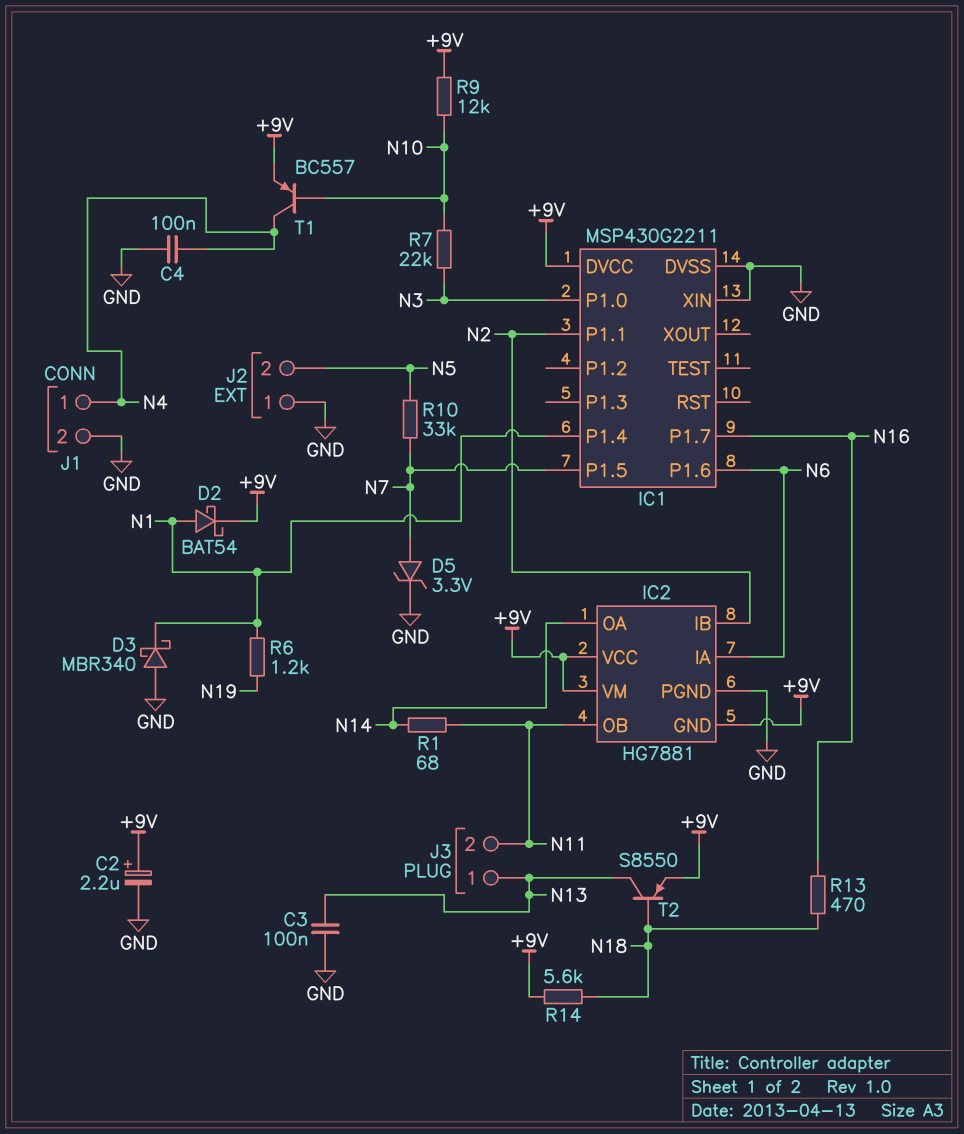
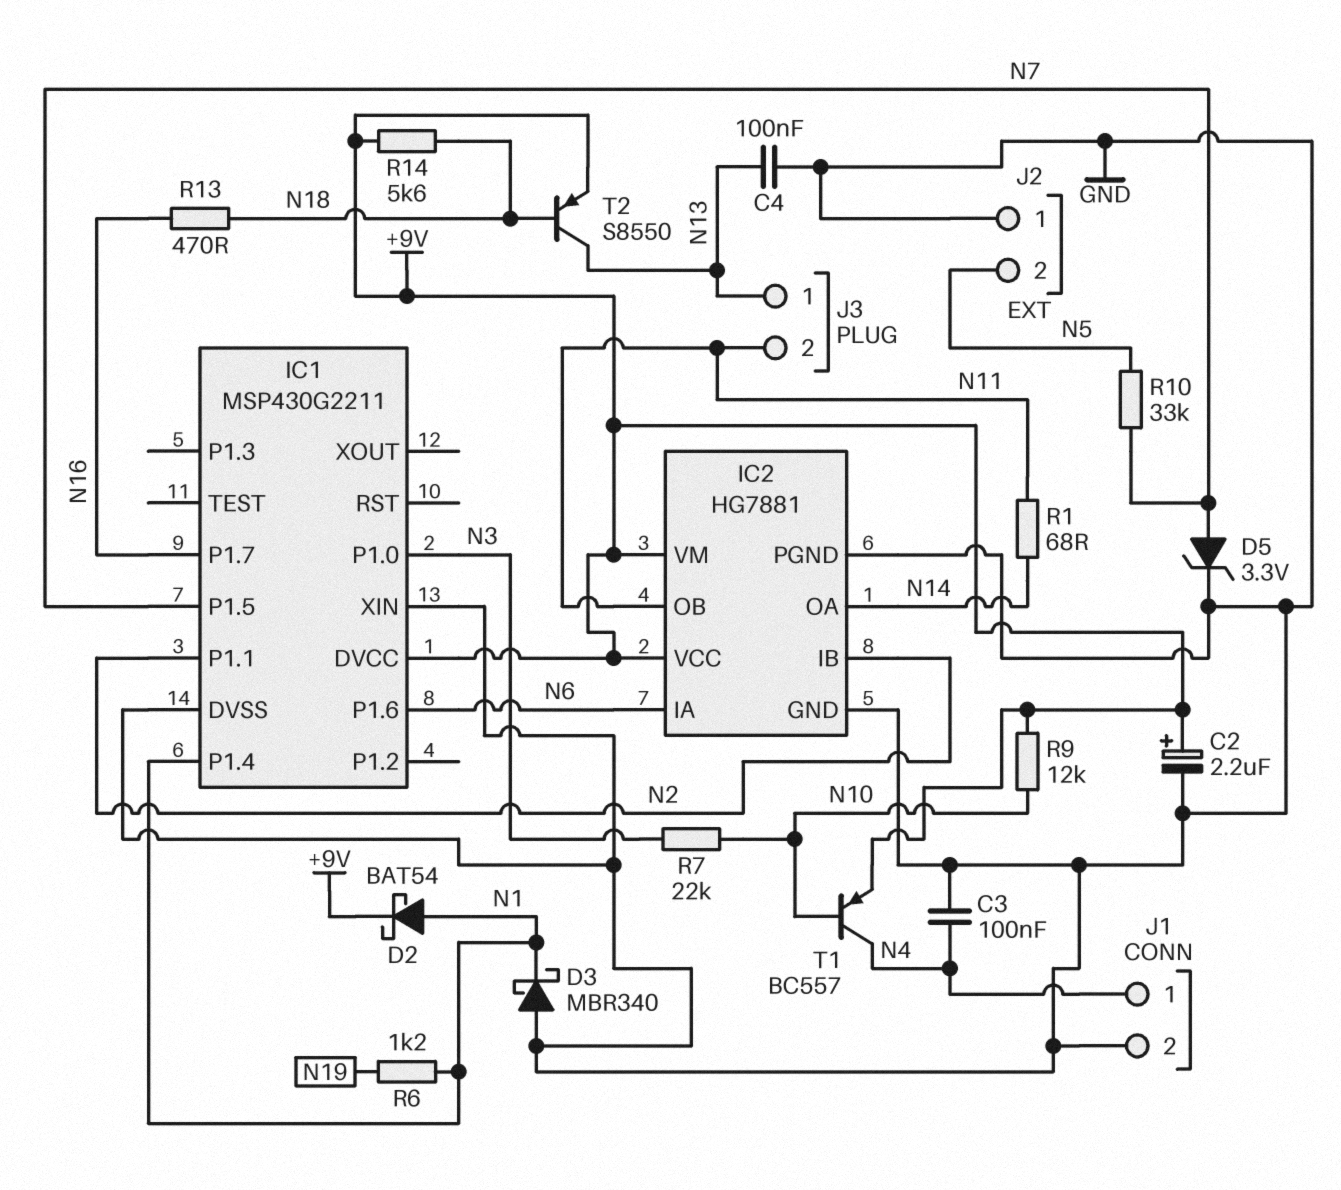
C3: 100nF (GND, N13) -> 100nF (GND, N4)
C4: 100nF (GND, N4) -> 100nF (GND, N13)
IC2 pin GND: +9V -> GND

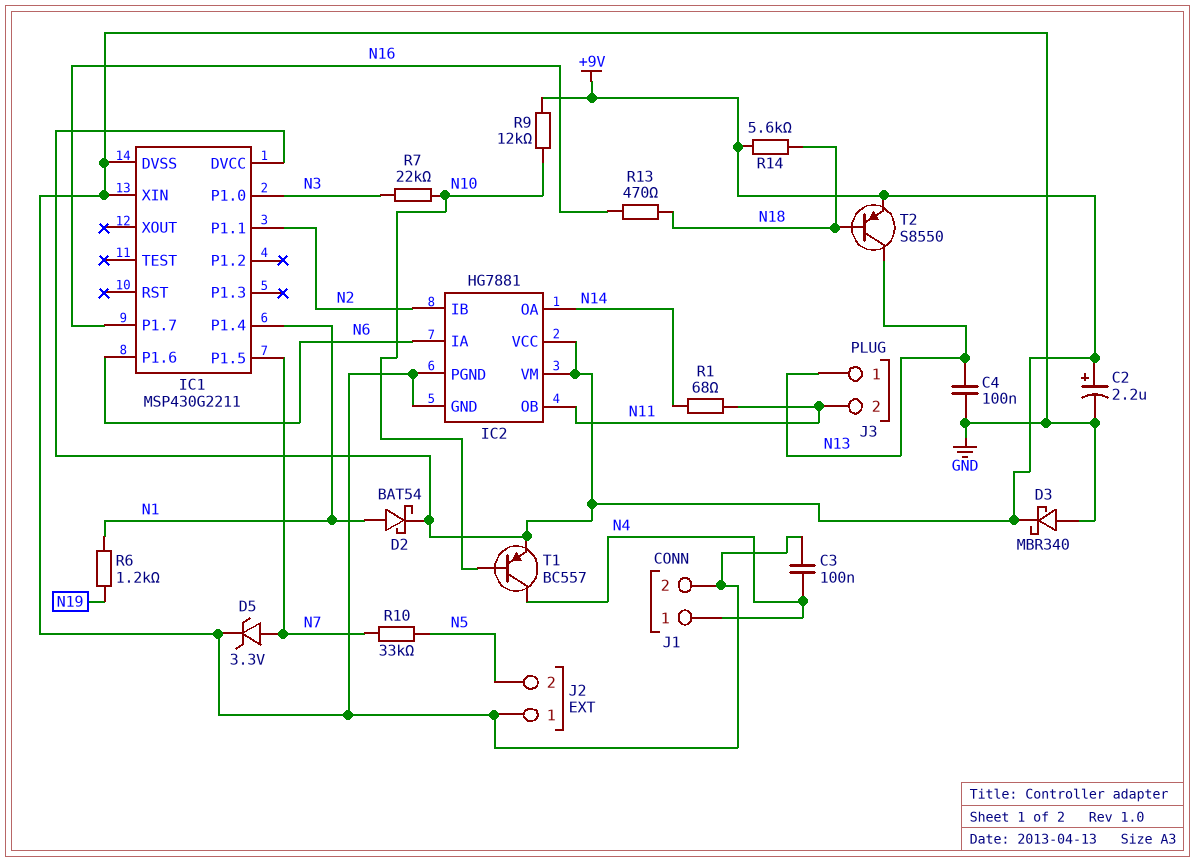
D3: schottky MBR340 (A GND, K N1) -> schottky MBR340 (A GND, K +9V)

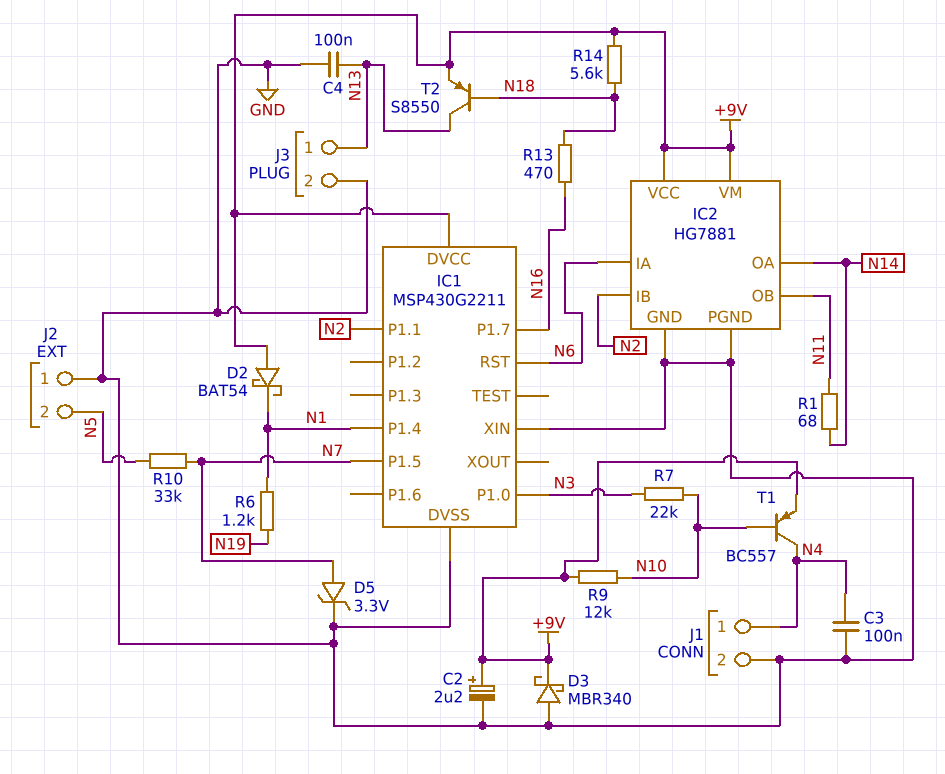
D2: schottky BAT54 (A N1, K +9V) -> schottky BAT54 (A +9V, K N1)
IC1 pin P1.6: N6 -> none
IC1 pin RST: none -> N6
J3 pin 2: N11 -> GND

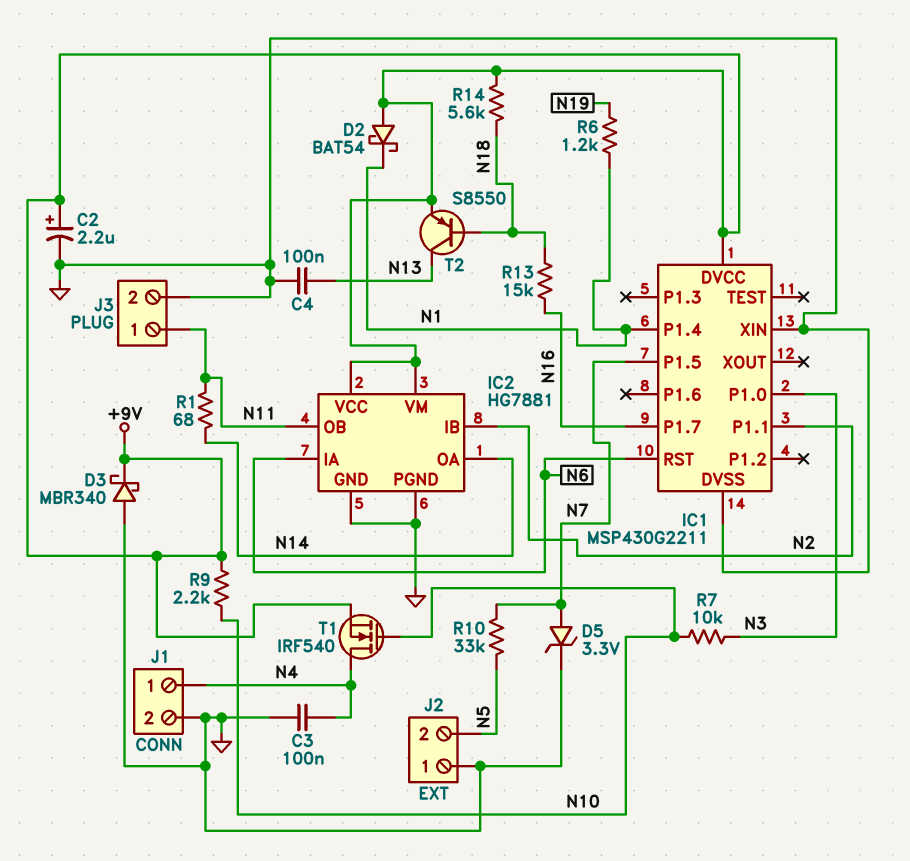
J3 pin 1: N13 -> N11
R7: 22k (N3, N10) -> 10k (N3, N10)
R9: 12k (+9V, N10) -> 2.2k (+9V, N10)
R13: 470 (N16, N18) -> 15k (N16, N18)
T1: PNP BC557 (B N10, C N4, E +9V) -> NMOS IRF540 (G N10, D N4, S +9V)

